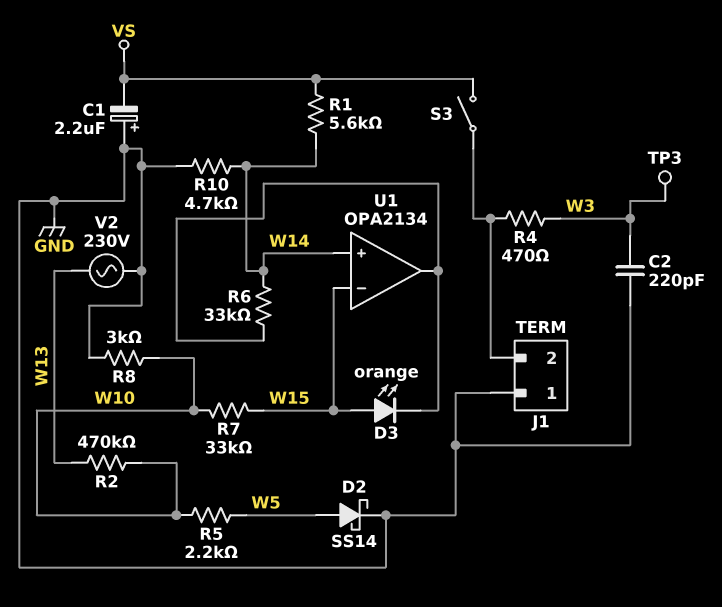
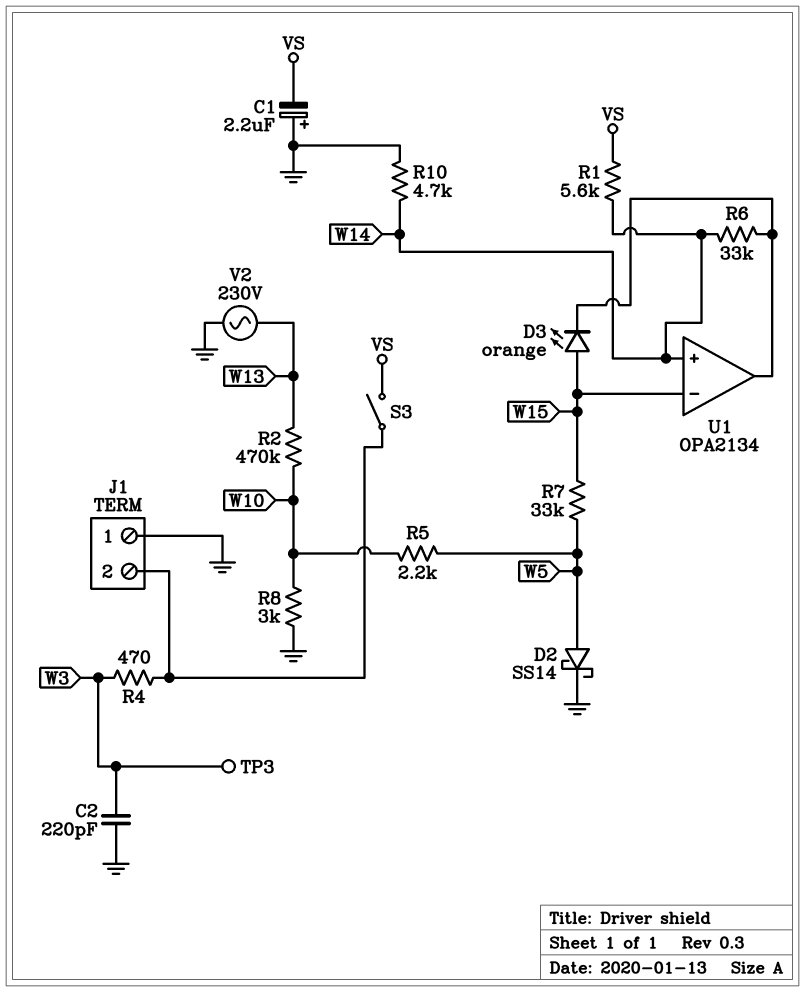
R7: 33k (W10, W15) -> 33k (W5, W15)

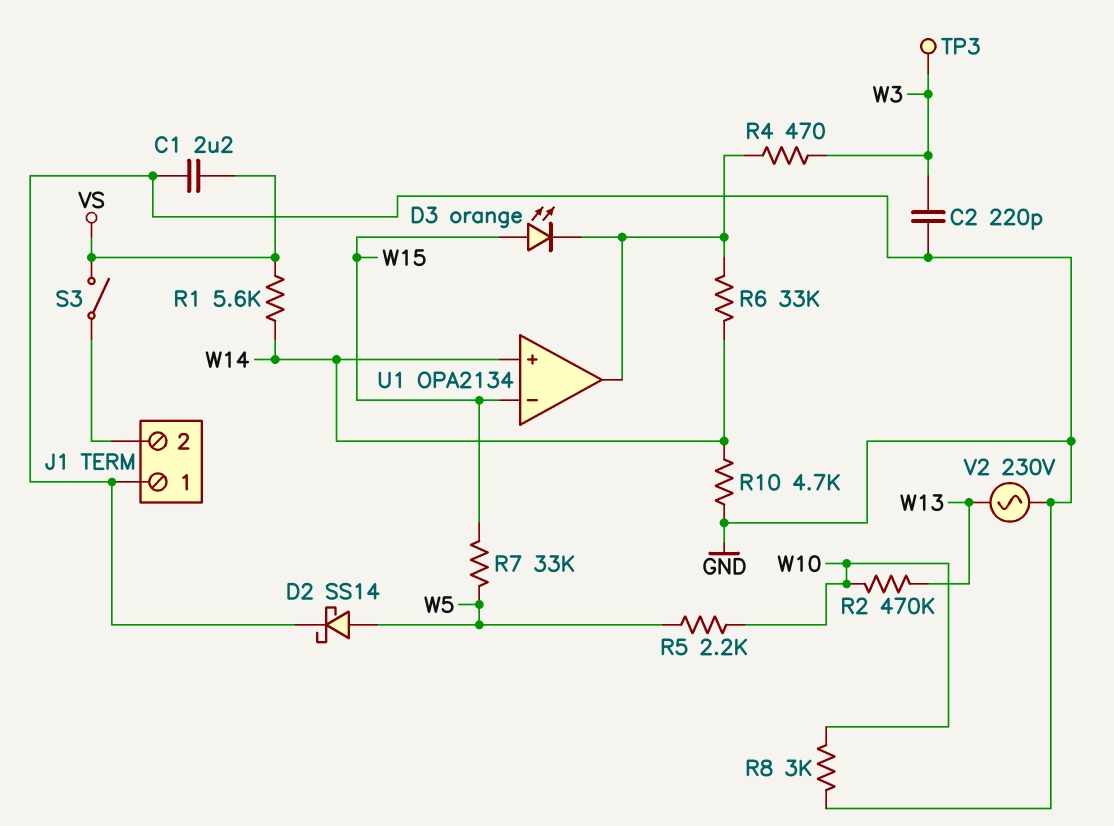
C1: 2.2uF (plus GND, minus VS) -> 2.2uF (GND, VS)
R4: 470 (J1/2, W3) -> 470 (U1/out, W3)

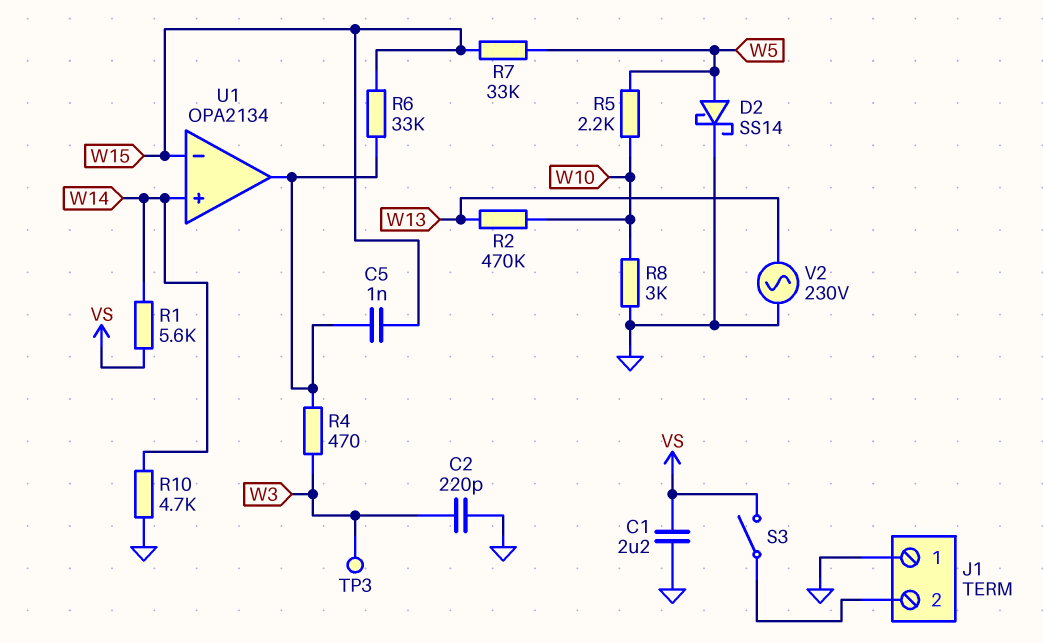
C5: none -> 1nF (U1/out, W15)
D3: LED orange (A W15, K U1/out) -> none
R6: 33k (U1/out, W14) -> 33k (U1/out, W15)

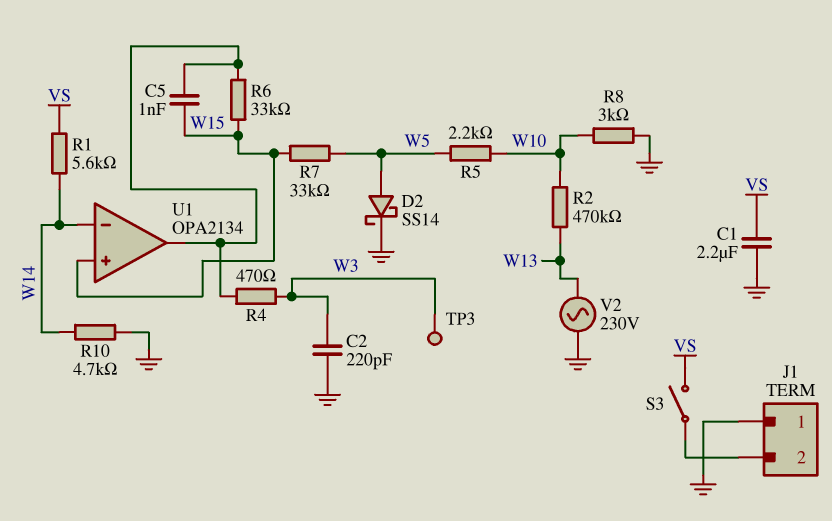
U1 pin in+: W14 -> W15
U1 pin in-: W15 -> W14

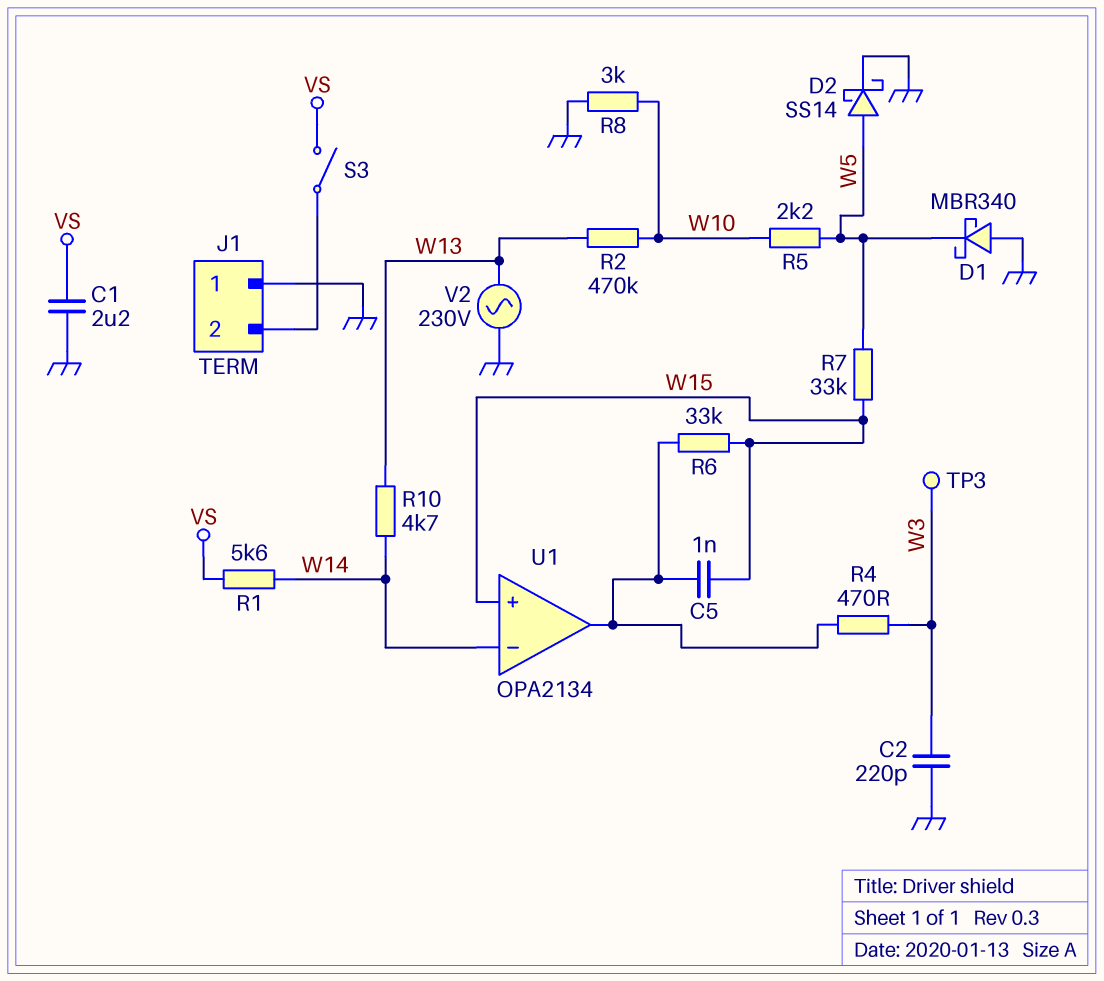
D1: none -> schottky MBR340 (A GND, K W5)
R10: 4.7k (GND, W14) -> 4.7k (W13, W14)

